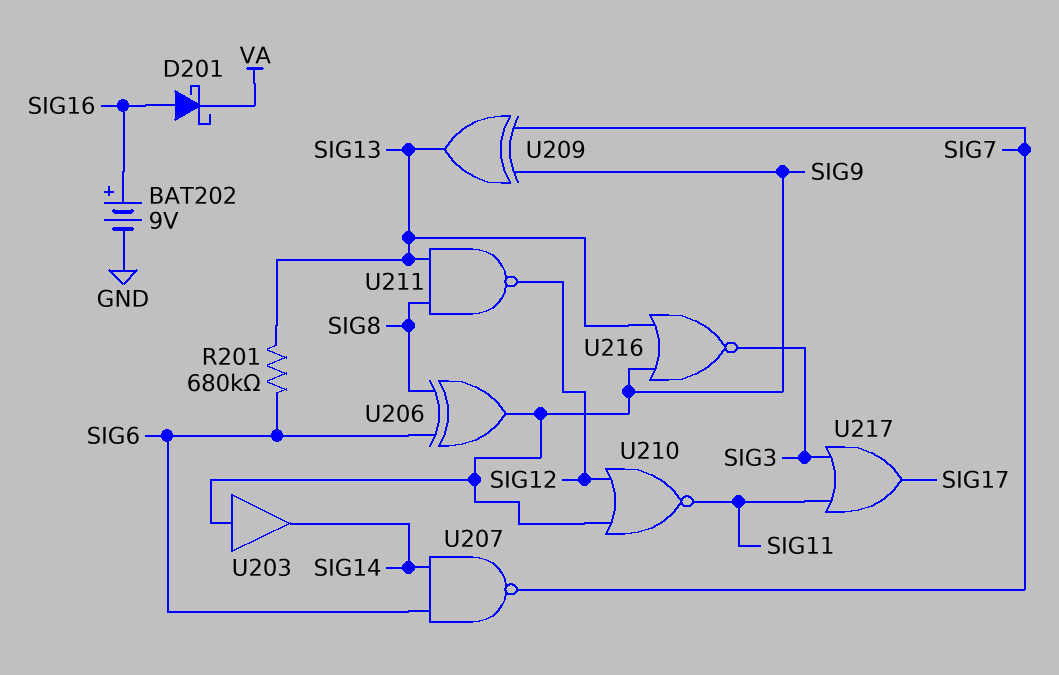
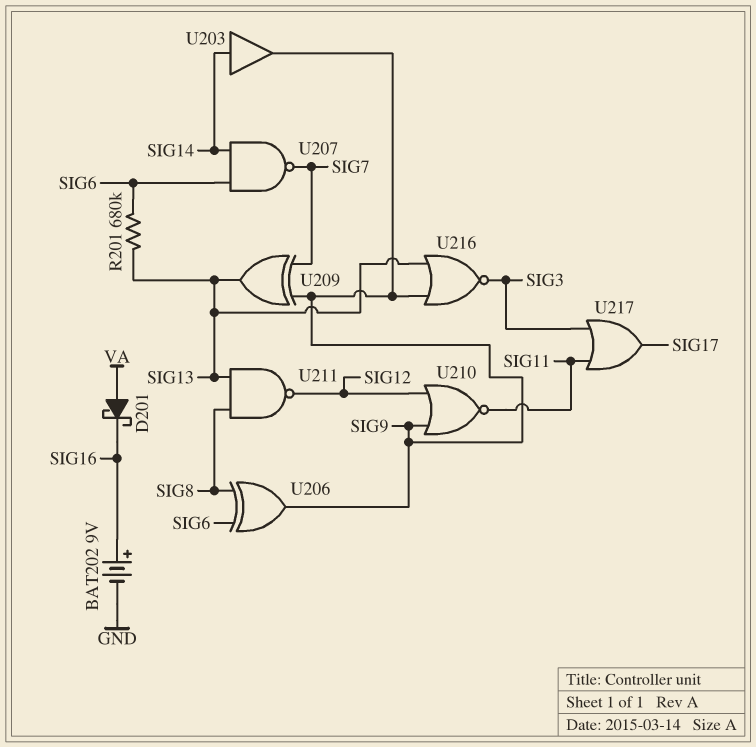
D201: schottky (A SIG16, K VA) -> schottky (A VA, K SIG16)
U203: buffer (in SIG9, out SIG14) -> buffer (in SIG14, out SIG9)

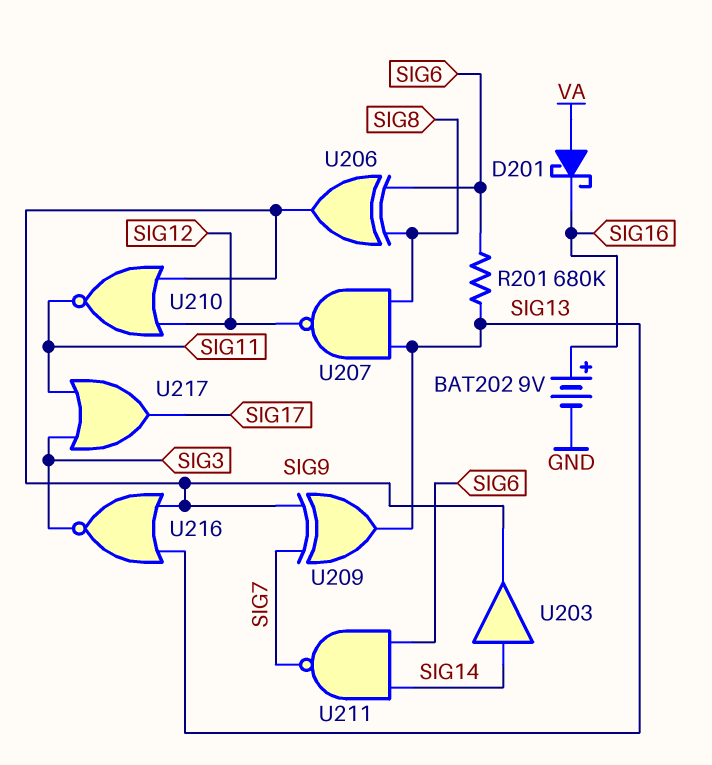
U207: NAND (in SIG6, in SIG14, out SIG7) -> NAND (in SIG8, in SIG13, out SIG12)
U211: NAND (in SIG8, in SIG13, out SIG12) -> NAND (in SIG6, in SIG14, out SIG7)

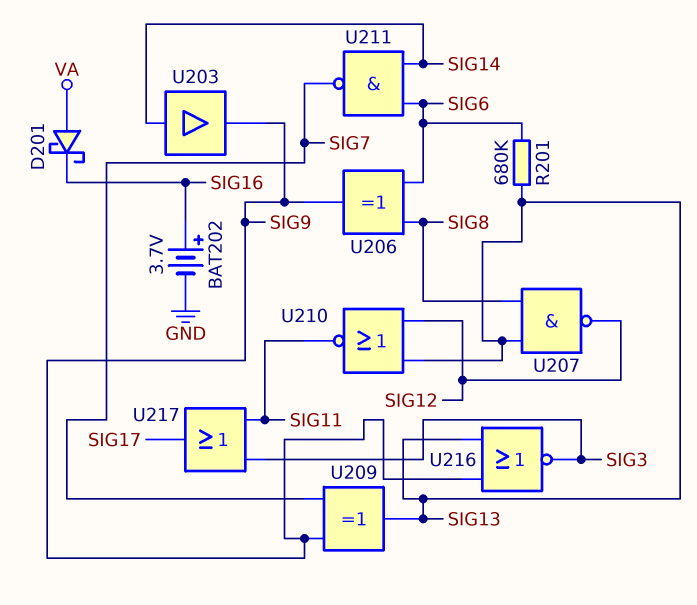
BAT202: 9V (plus SIG16, minus GND) -> 3.7V (plus SIG16, minus GND)
U210: NOR (in SIG9, in SIG12, out SIG11) -> NOR (in SIG12, in SIG13, out SIG11)

